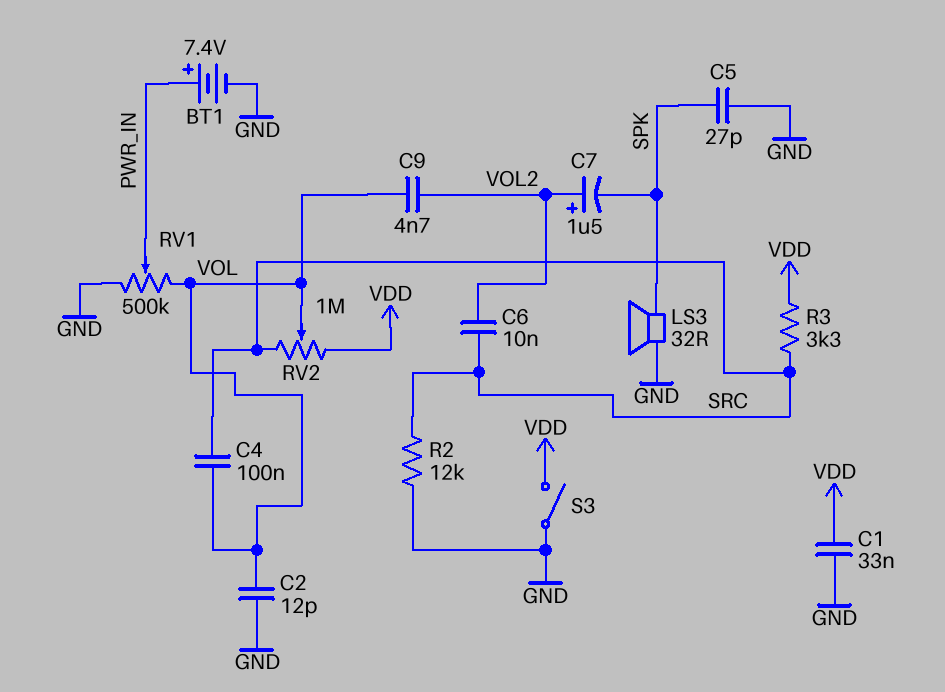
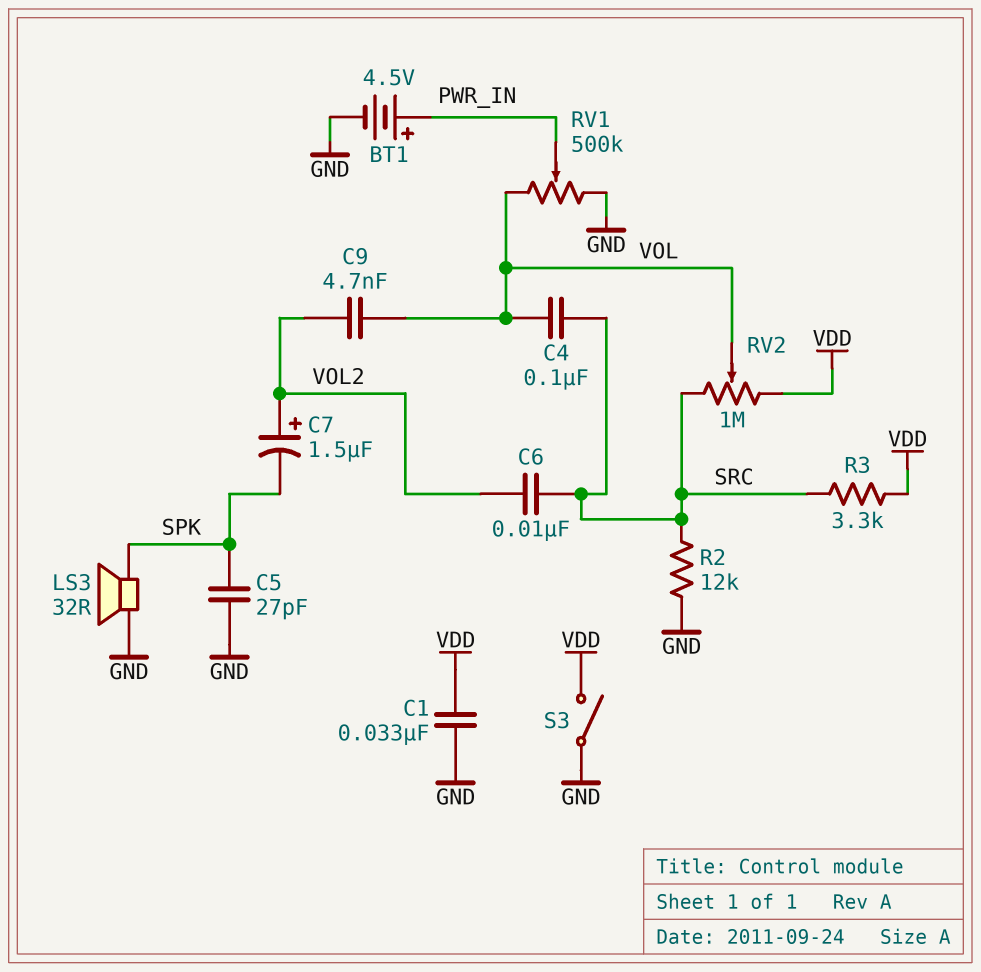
BT1: 7.4V (plus PWR_IN, minus GND) -> 4.5V (plus PWR_IN, minus GND)
C2: 12pF (GND, VOL) -> none

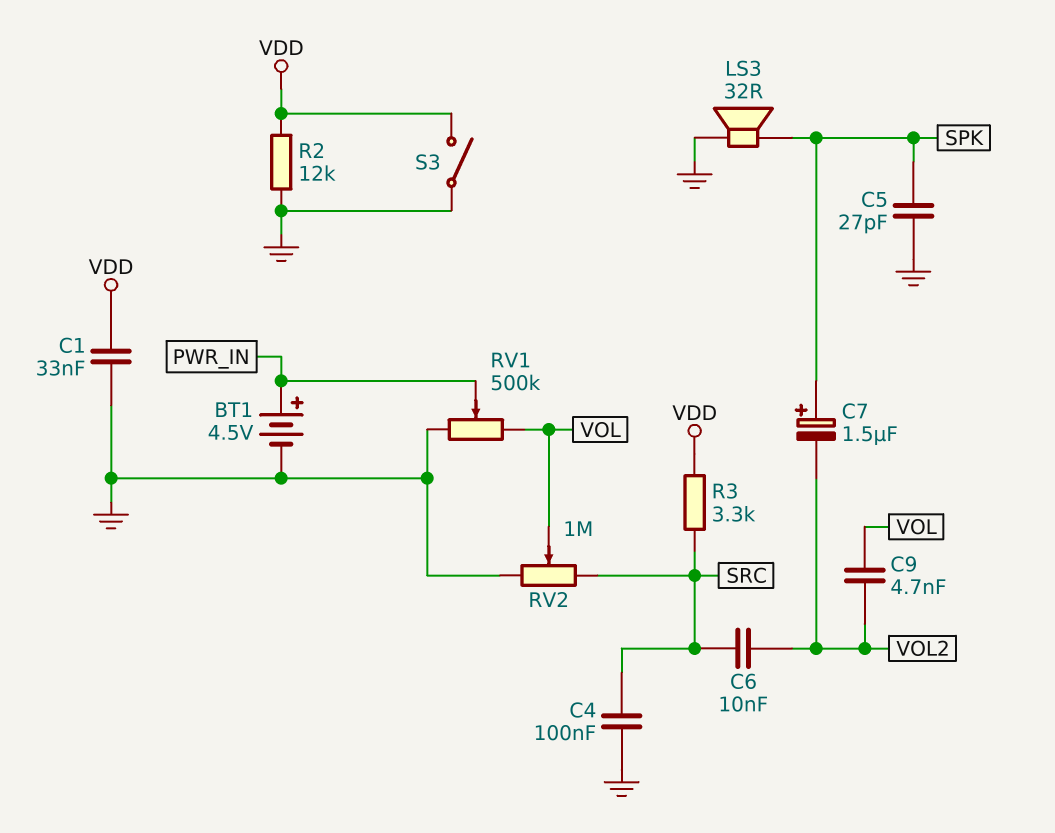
C4: 100nF (SRC, VOL) -> 100nF (GND, SRC)
C7: 1.5uF (plus VOL2, minus SPK) -> 1.5uF (plus SPK, minus VOL2)
R2: 12k (GND, SRC) -> 12k (GND, VDD)
RV2: 1M (SRC, VDD, wiper VOL) -> 1M (GND, SRC, wiper VOL)

